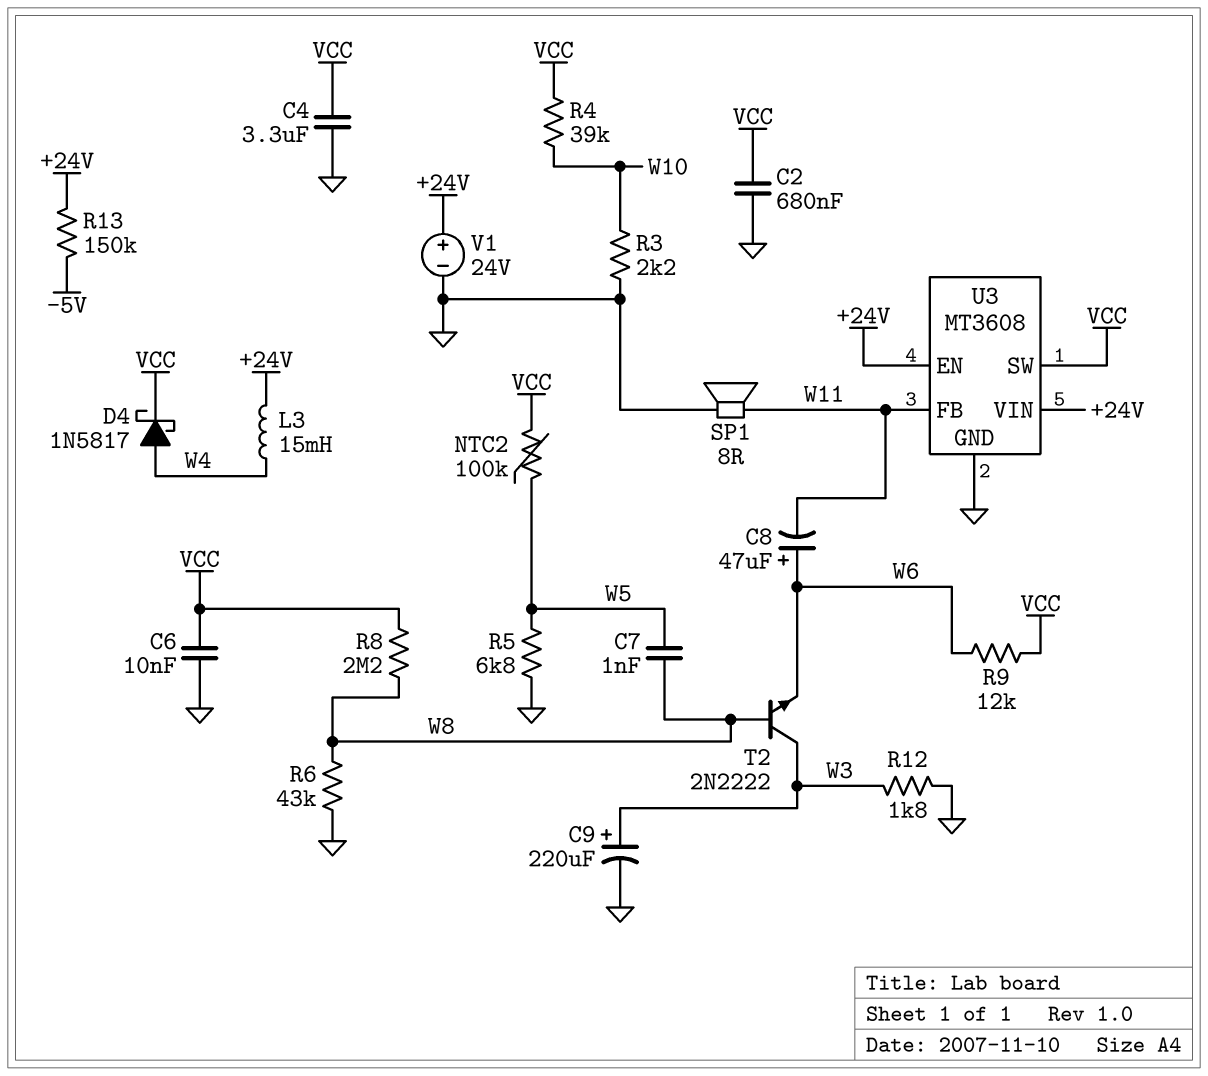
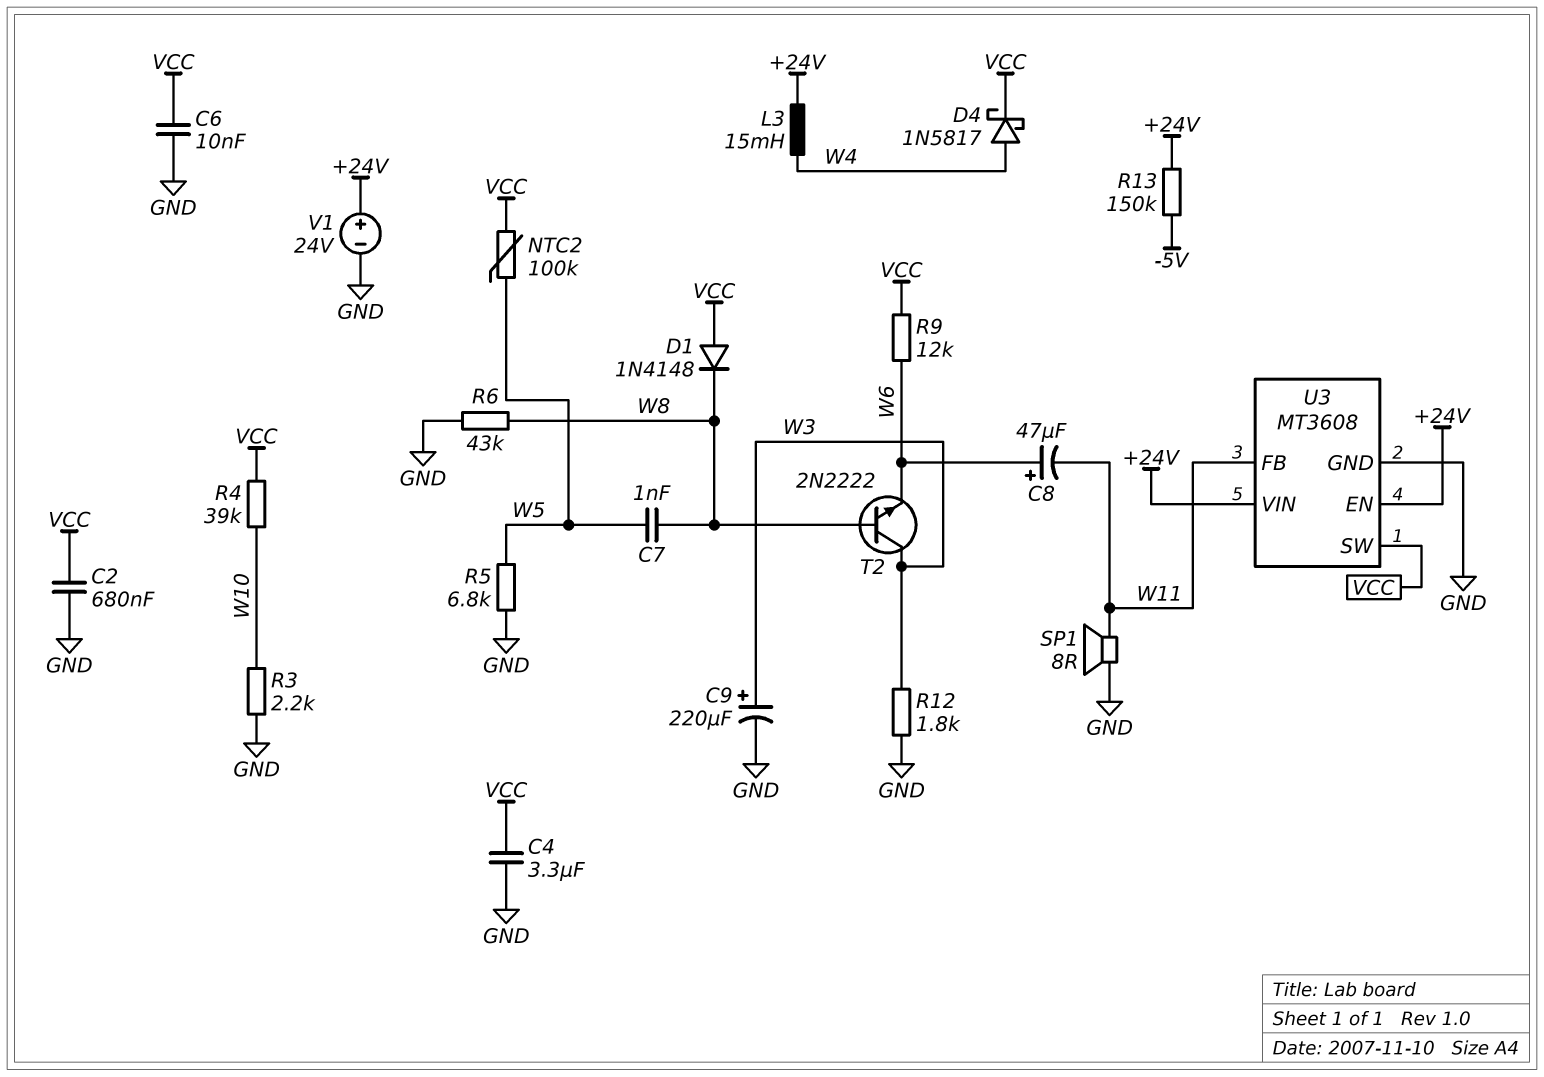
D1: none -> diode 1N4148 (A VCC, K W8)
R8: 2.2M (VCC, W8) -> none

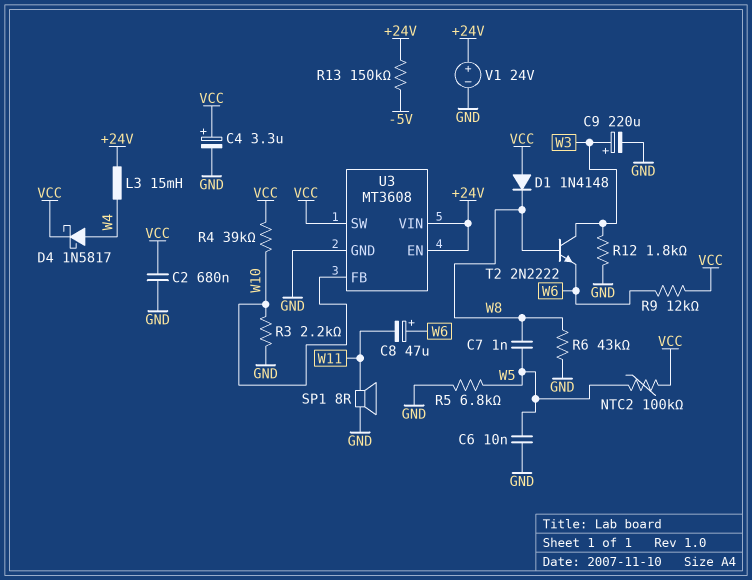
C4: 3.3uF (GND, VCC) -> 3.3uF (plus VCC, minus GND)
C6: 10nF (GND, VCC) -> 10nF (GND, W5)
U3 pin FB: W11 -> W10

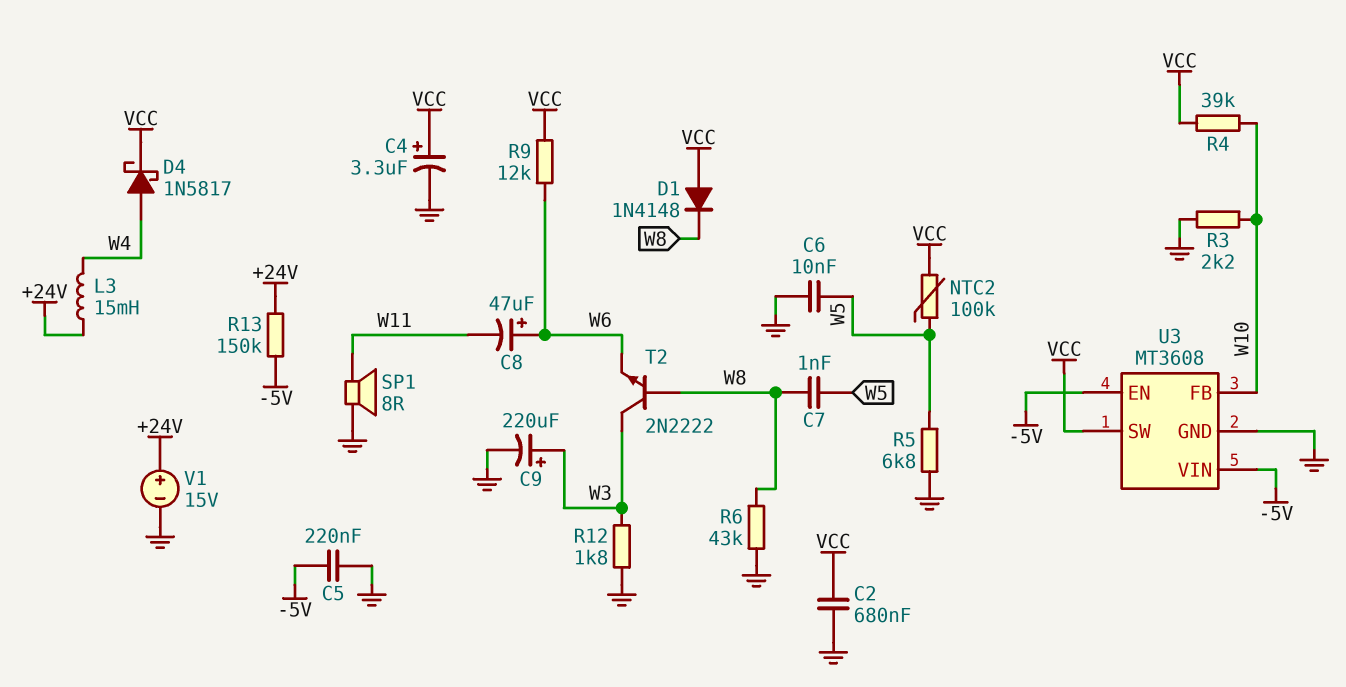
C5: none -> 220nF (-5V, GND)
U3 pin EN: +24V -> -5V
U3 pin VIN: +24V -> -5V
V1: 24V (plus +24V, minus GND) -> 15V (plus +24V, minus GND)

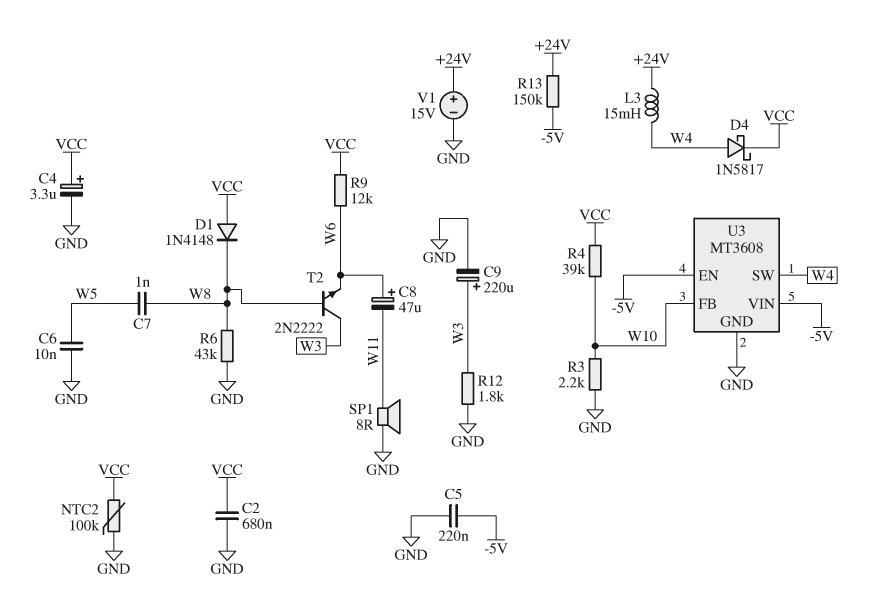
NTC2: 100k (VCC, W5) -> 100k (GND, VCC)
R5: 6.8k (GND, W5) -> none
U3 pin SW: VCC -> W4

